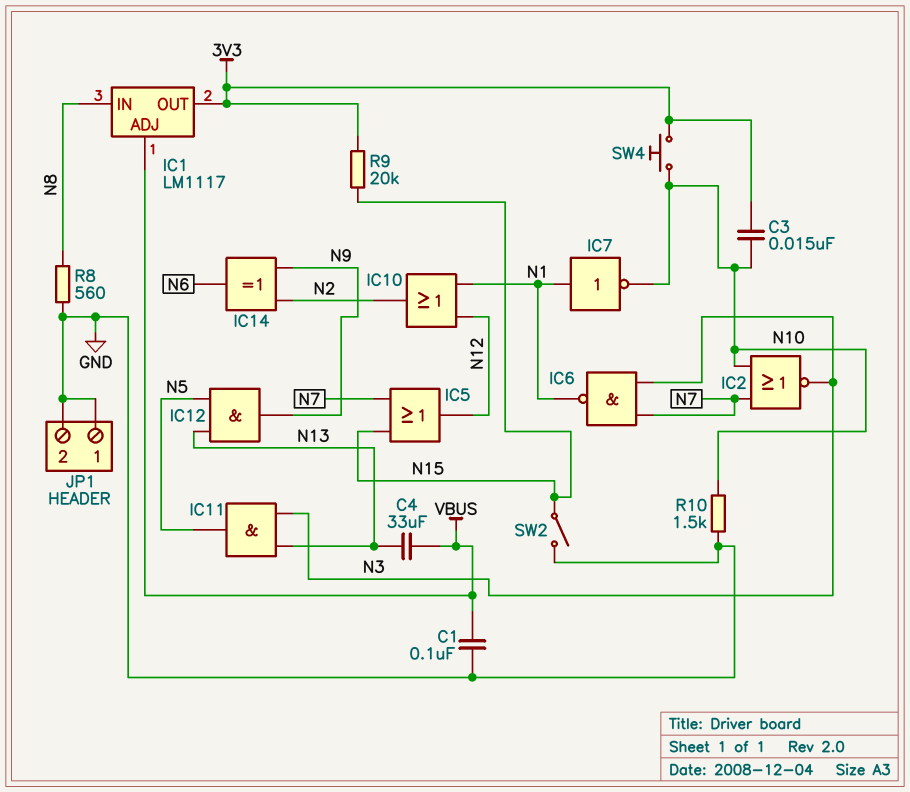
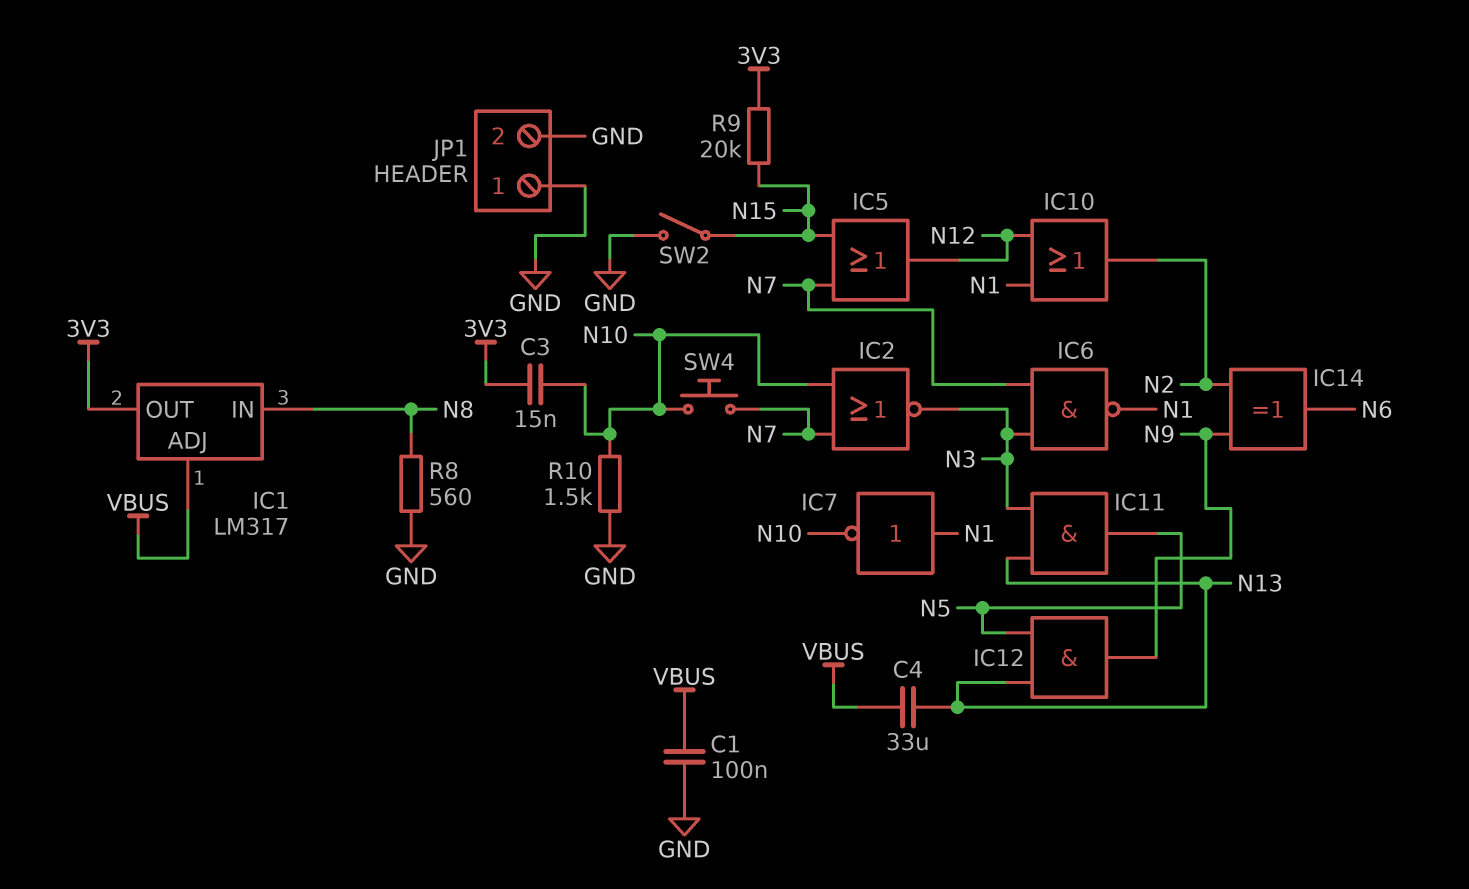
IC1: LM1117 -> LM317
SW4: button (3V3, N10) -> button (N7, N10)

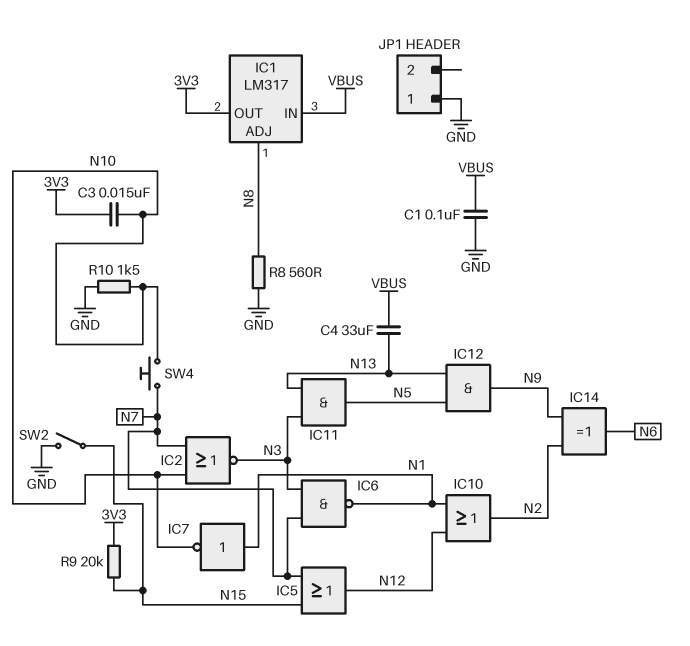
IC1 pin ADJ: VBUS -> N8
IC1 pin IN: N8 -> VBUS
JP1 pin 2: GND -> none

